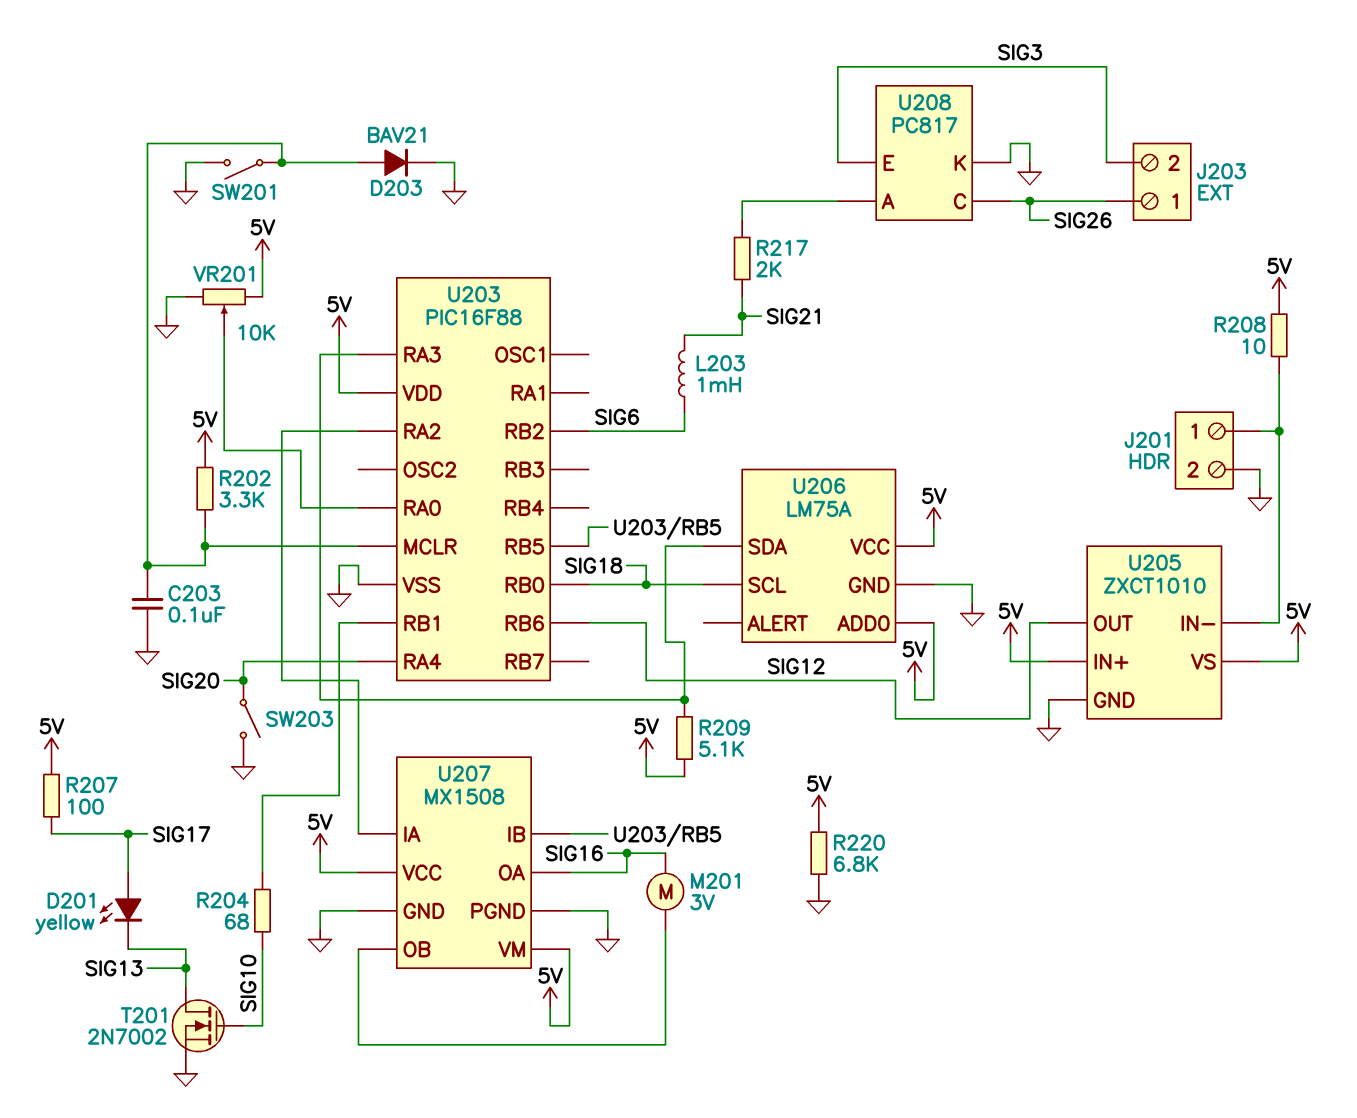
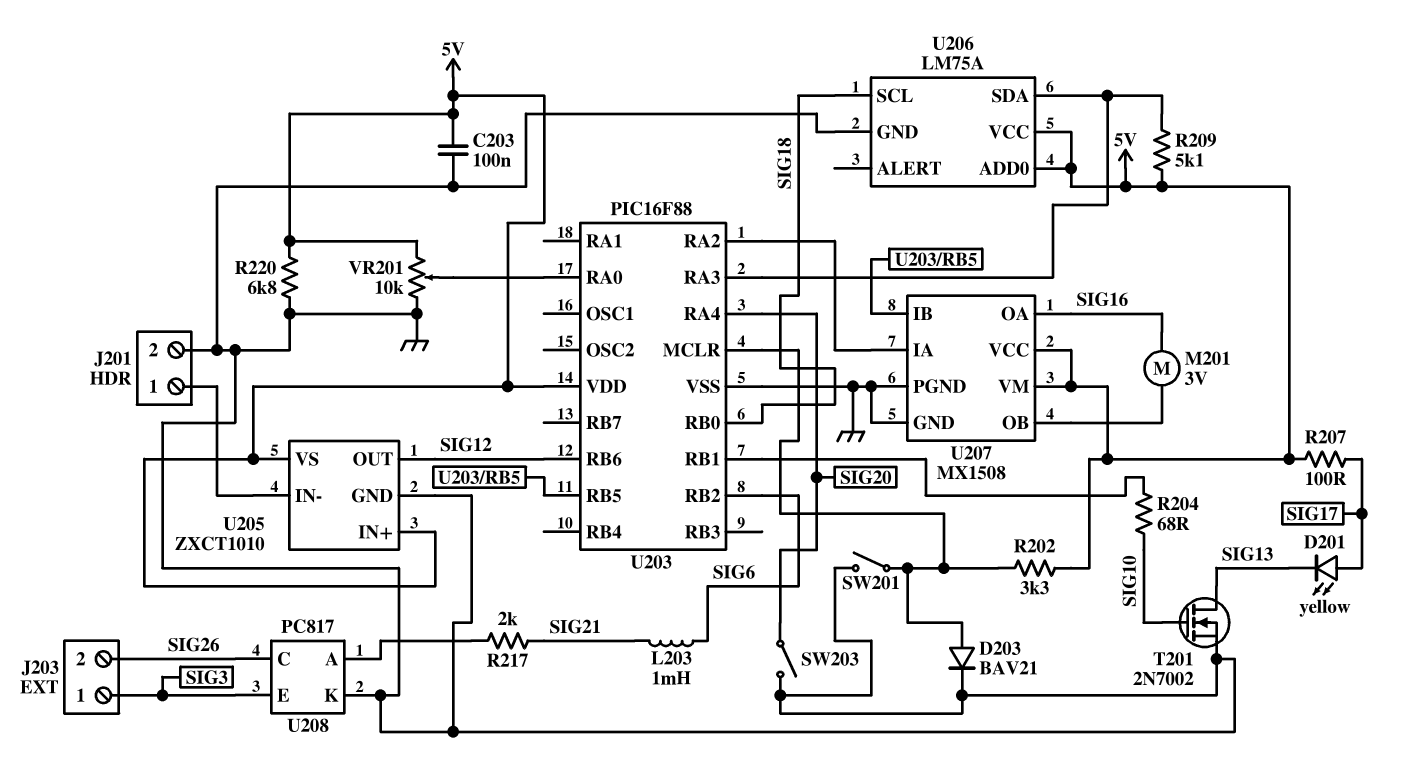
C203: 100nF (GND, U203/MCLR) -> 100nF (5V, GND)
J203 pin 1: SIG26 -> SIG3
J203 pin 2: SIG3 -> SIG26
R208: 10 (5V, J201/1) -> none

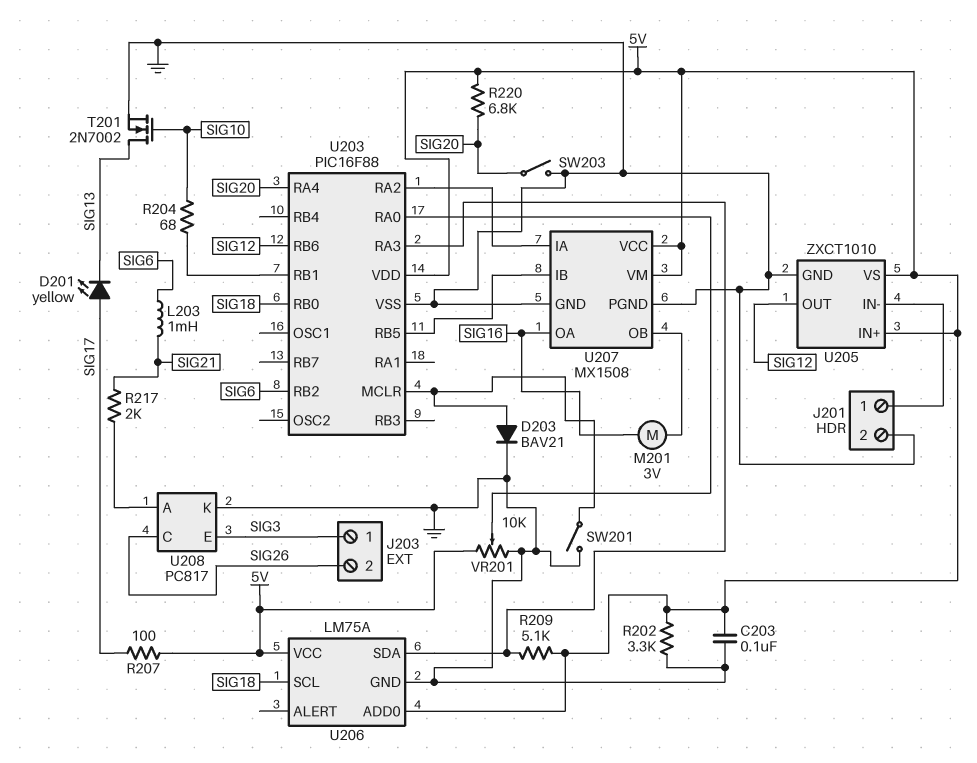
R202: 3.3k (5V, U203/MCLR) -> 3.3k (5V, GND)
R220: 6.8k (5V, GND) -> 6.8k (5V, SIG20)

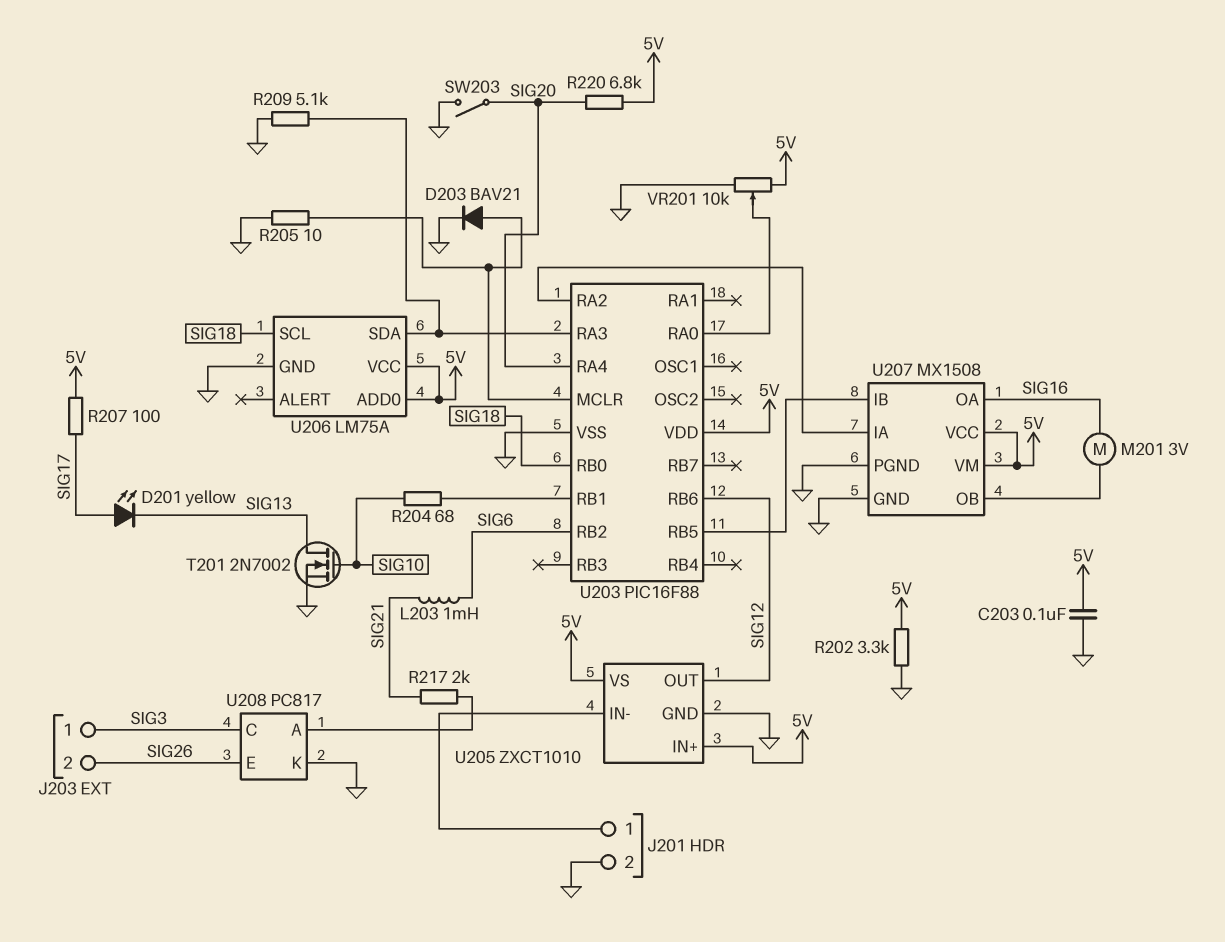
R205: none -> 10 (GND, U203/MCLR)
R209: 5.1k (5V, U203/RA3) -> 5.1k (GND, U203/RA3)
SW201: switch (GND, U203/MCLR) -> none
U208 pin C: SIG26 -> SIG3
U208 pin E: SIG3 -> SIG26

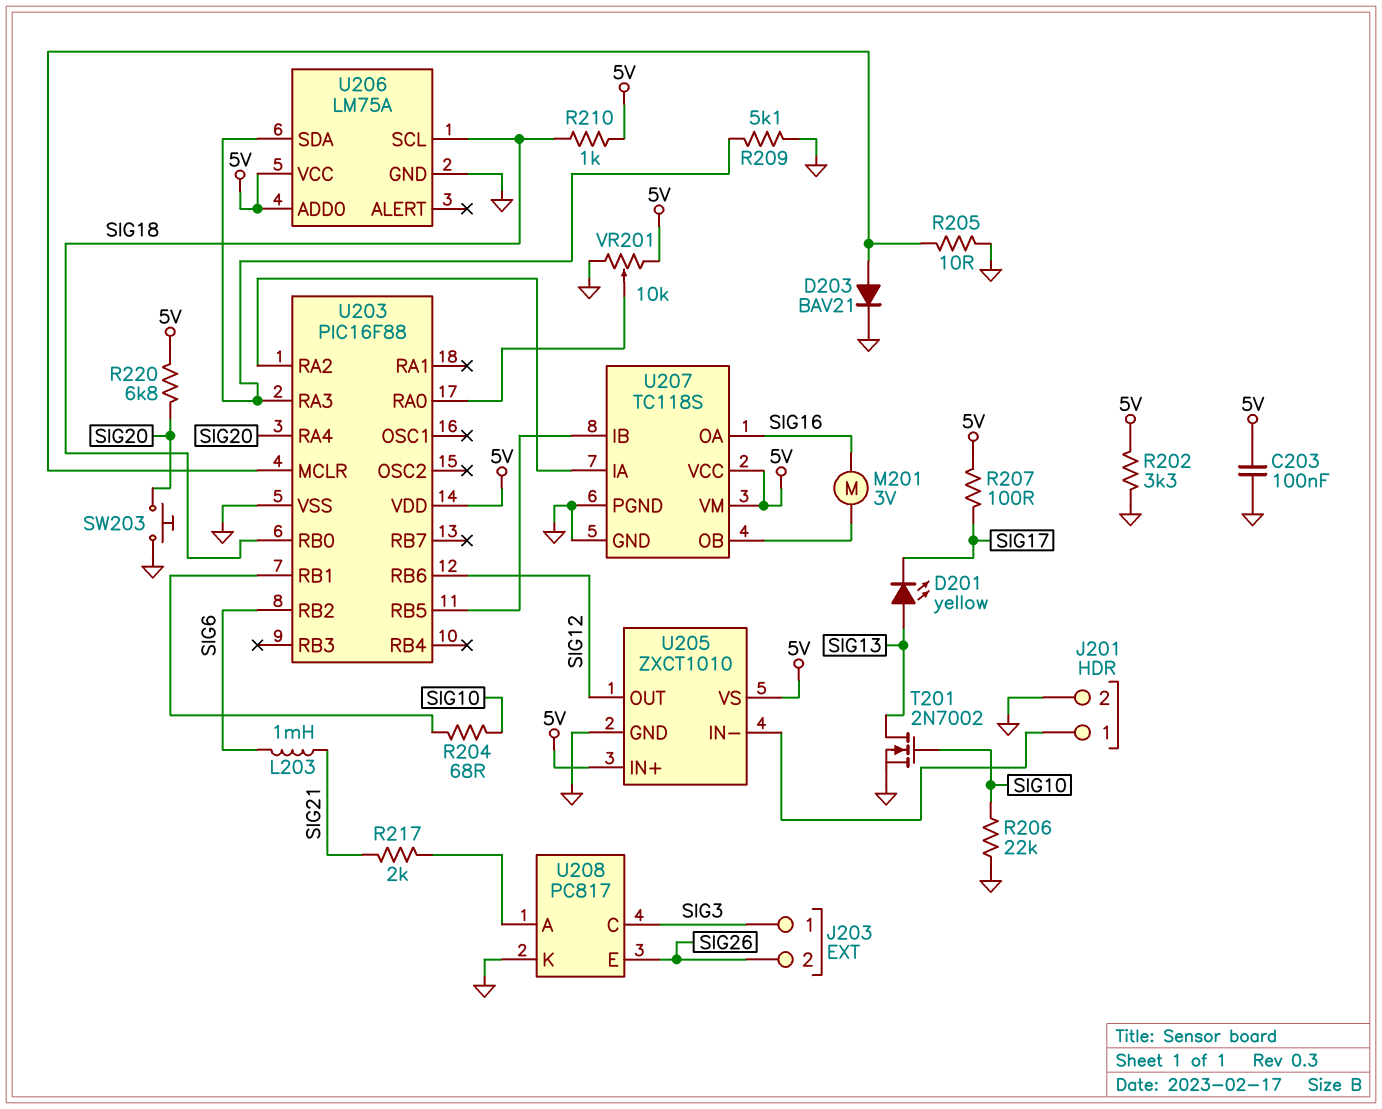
D201: LED yellow (A SIG17, K SIG13) -> LED yellow (A SIG13, K SIG17)
R206: none -> 22k (GND, SIG10)
R210: none -> 1k (5V, SIG18)
SW203: switch (GND, SIG20) -> button (GND, SIG20)
U207: MX1508 -> TC118S

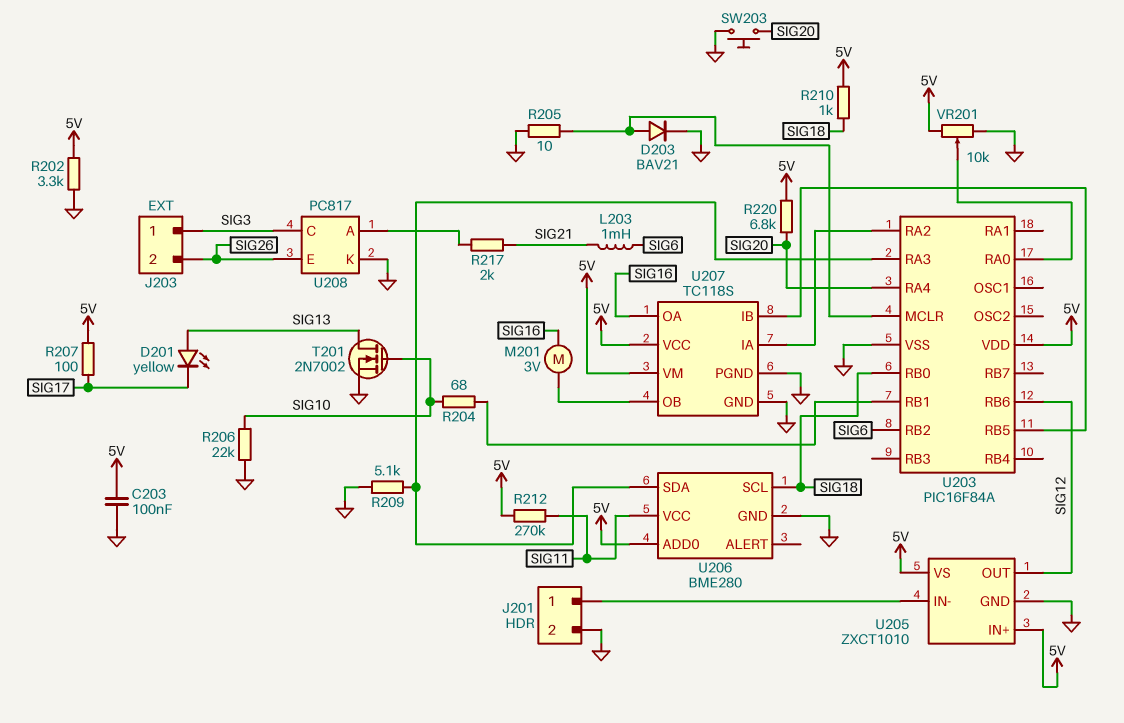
R212: none -> 270k (5V, SIG11)
U203: PIC16F88 -> PIC16F84A
U206: LM75A -> BME280
U206 pin VCC: 5V -> SIG11

